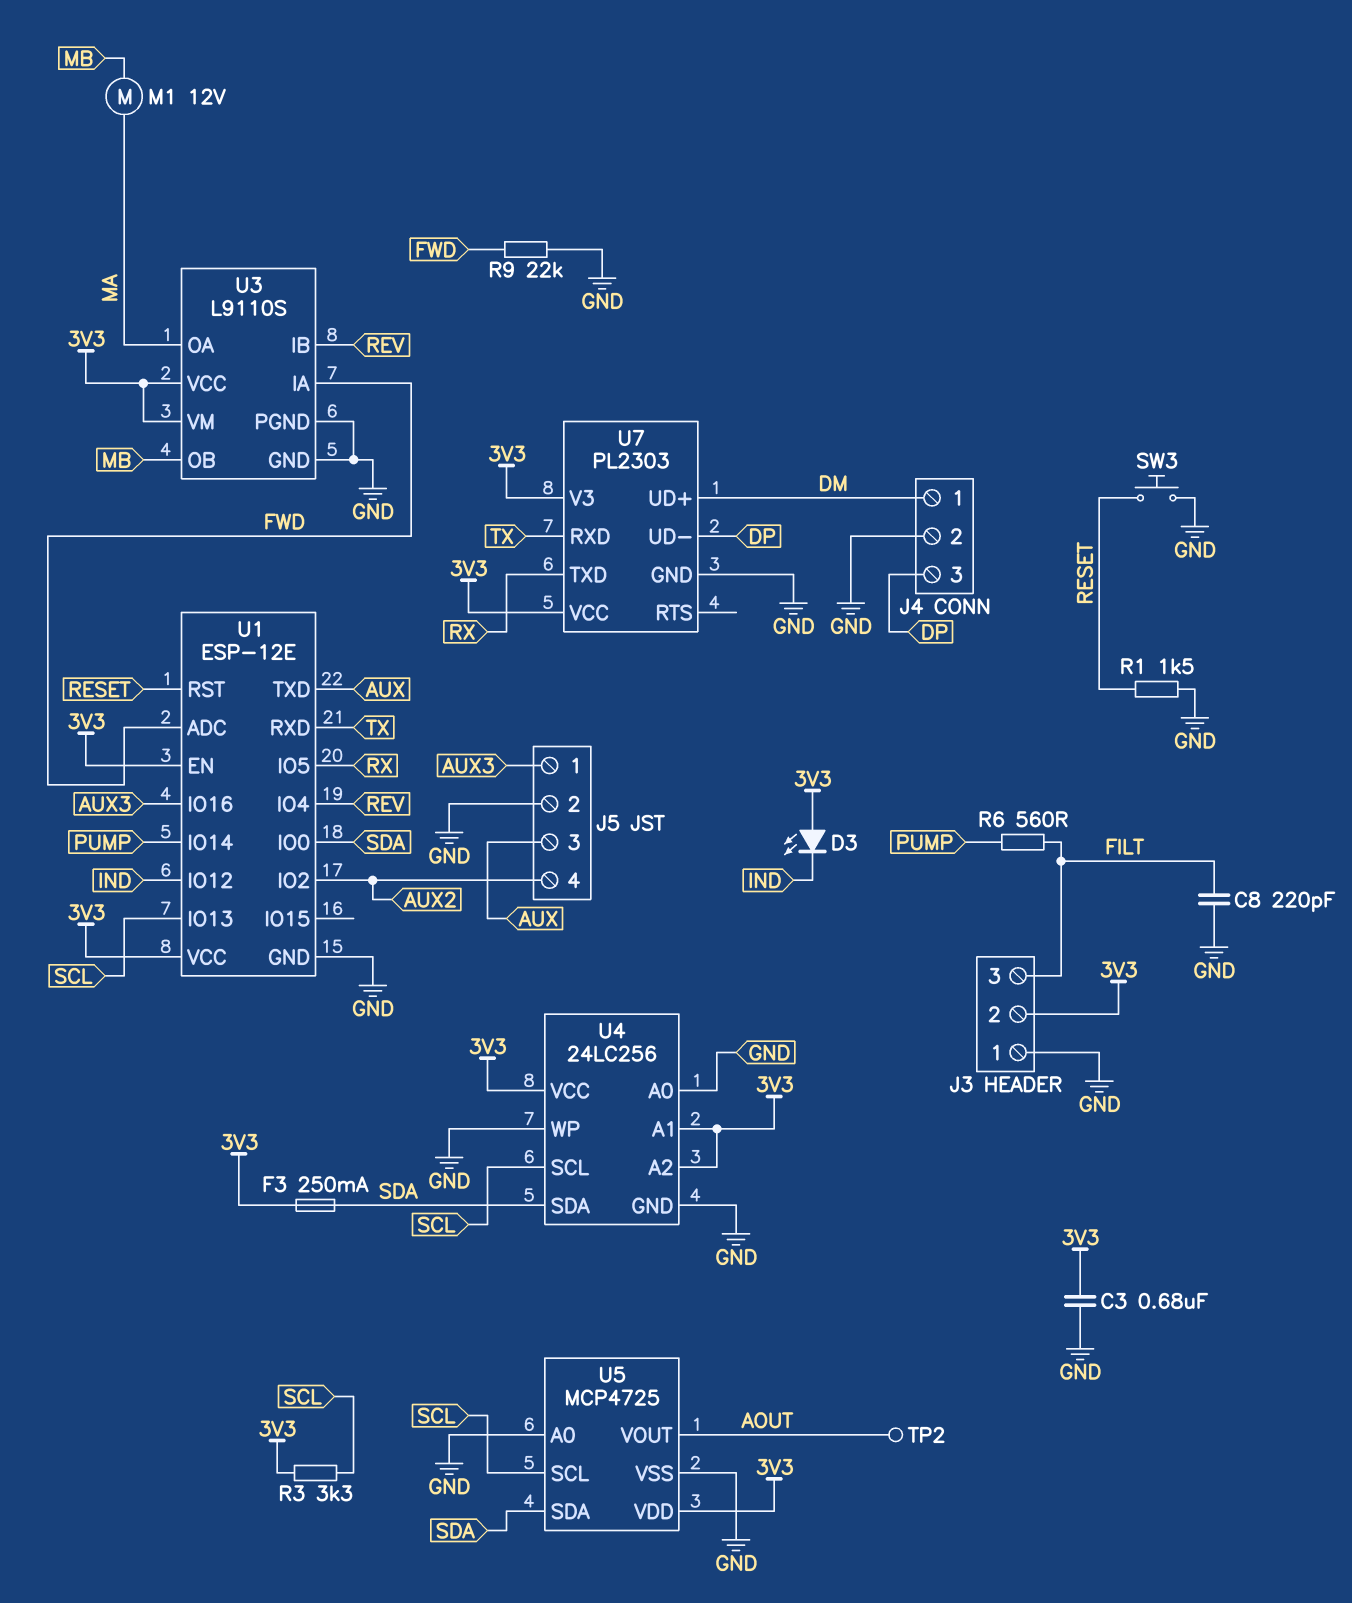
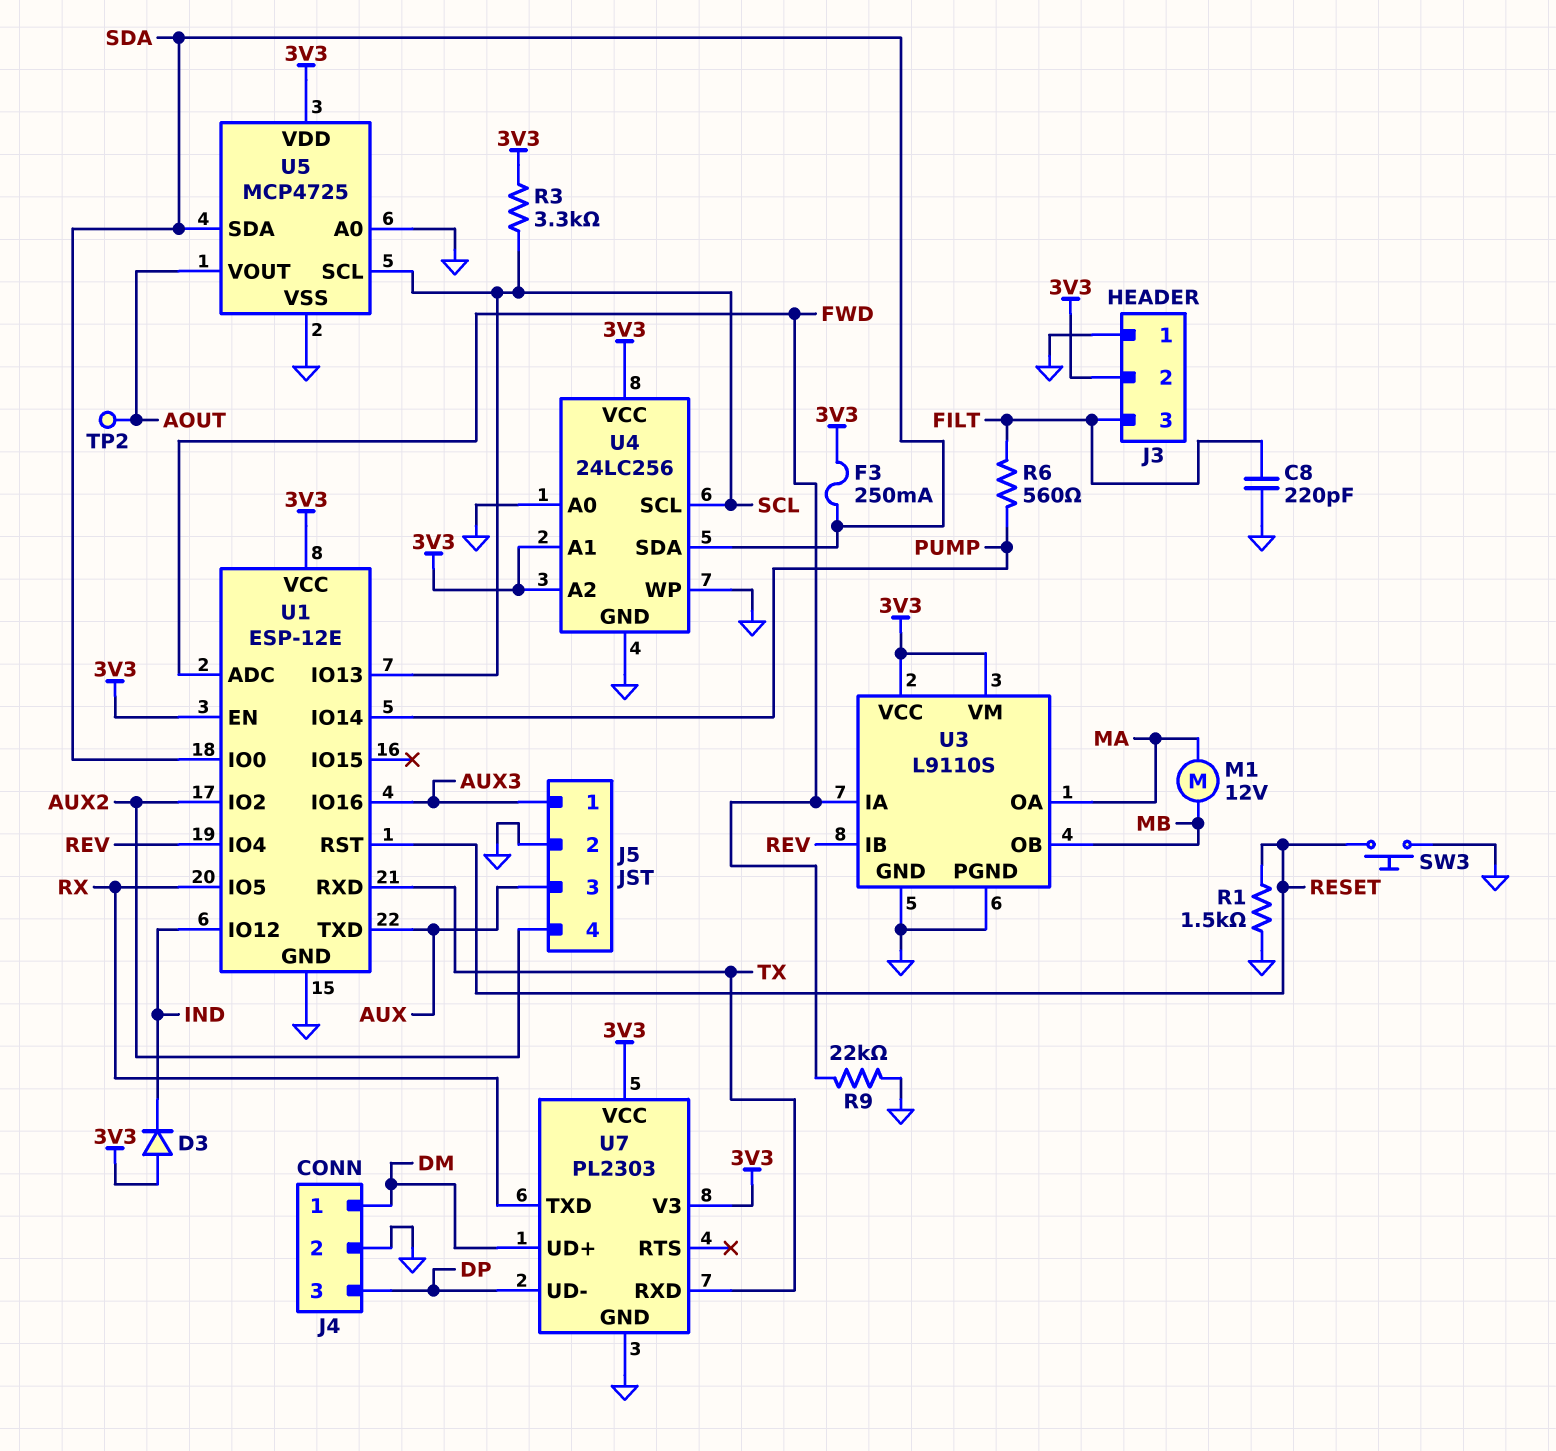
C3: 680nF (3V3, GND) -> none
D3: LED (A 3V3, K IND) -> diode (A 3V3, K IND)

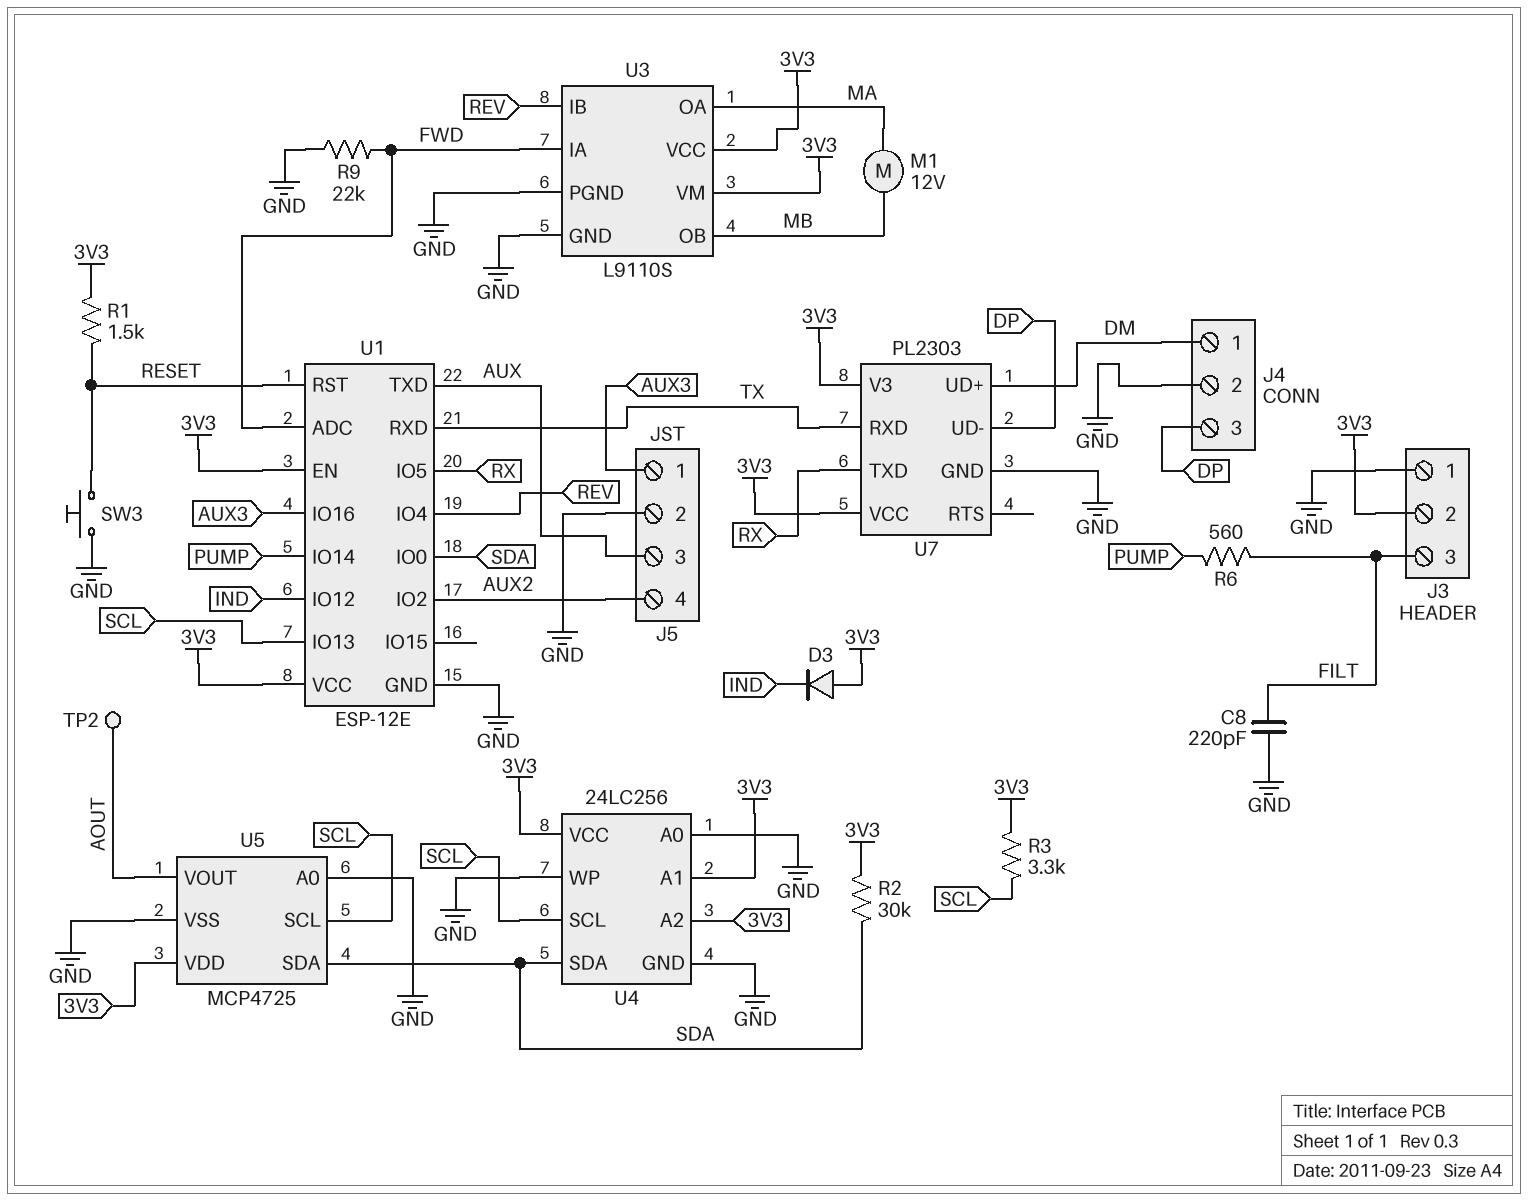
F3: 250mA (3V3, SDA) -> none
R1: 1.5k (GND, RESET) -> 1.5k (3V3, RESET)
R2: none -> 30k (3V3, SDA)

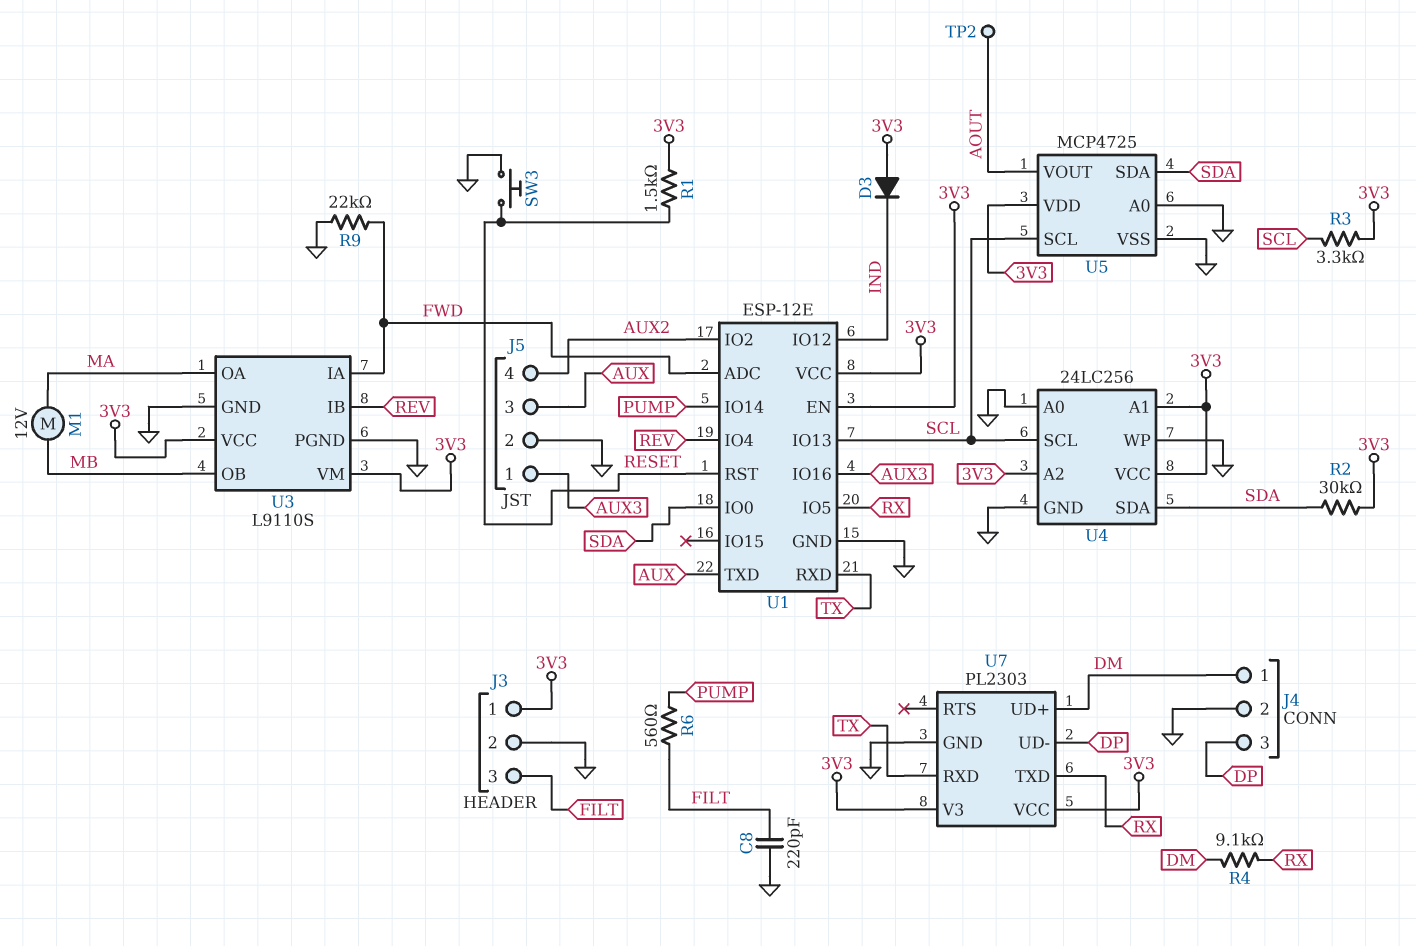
J3 pin 1: GND -> 3V3
J3 pin 2: 3V3 -> GND
R4: none -> 9.1k (DM, RX)

